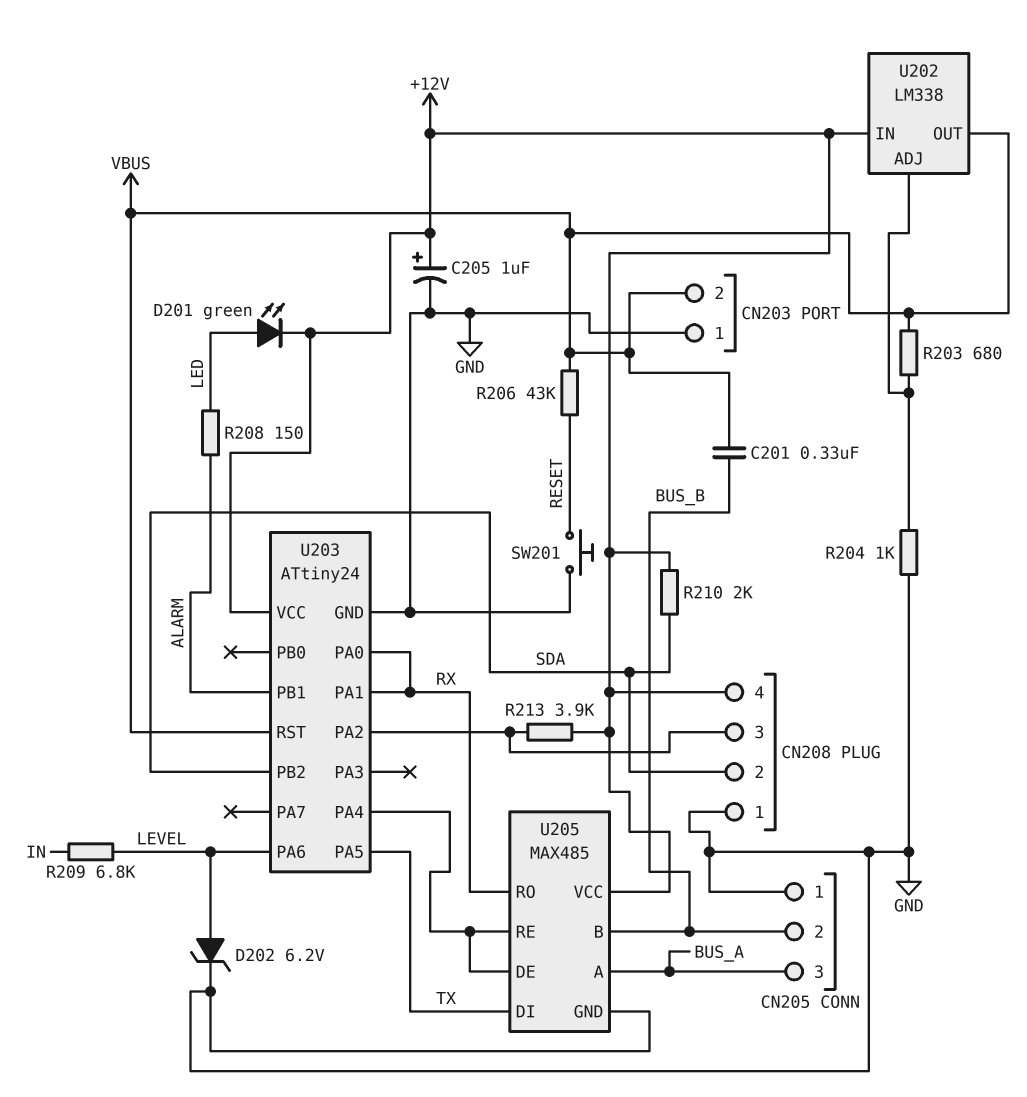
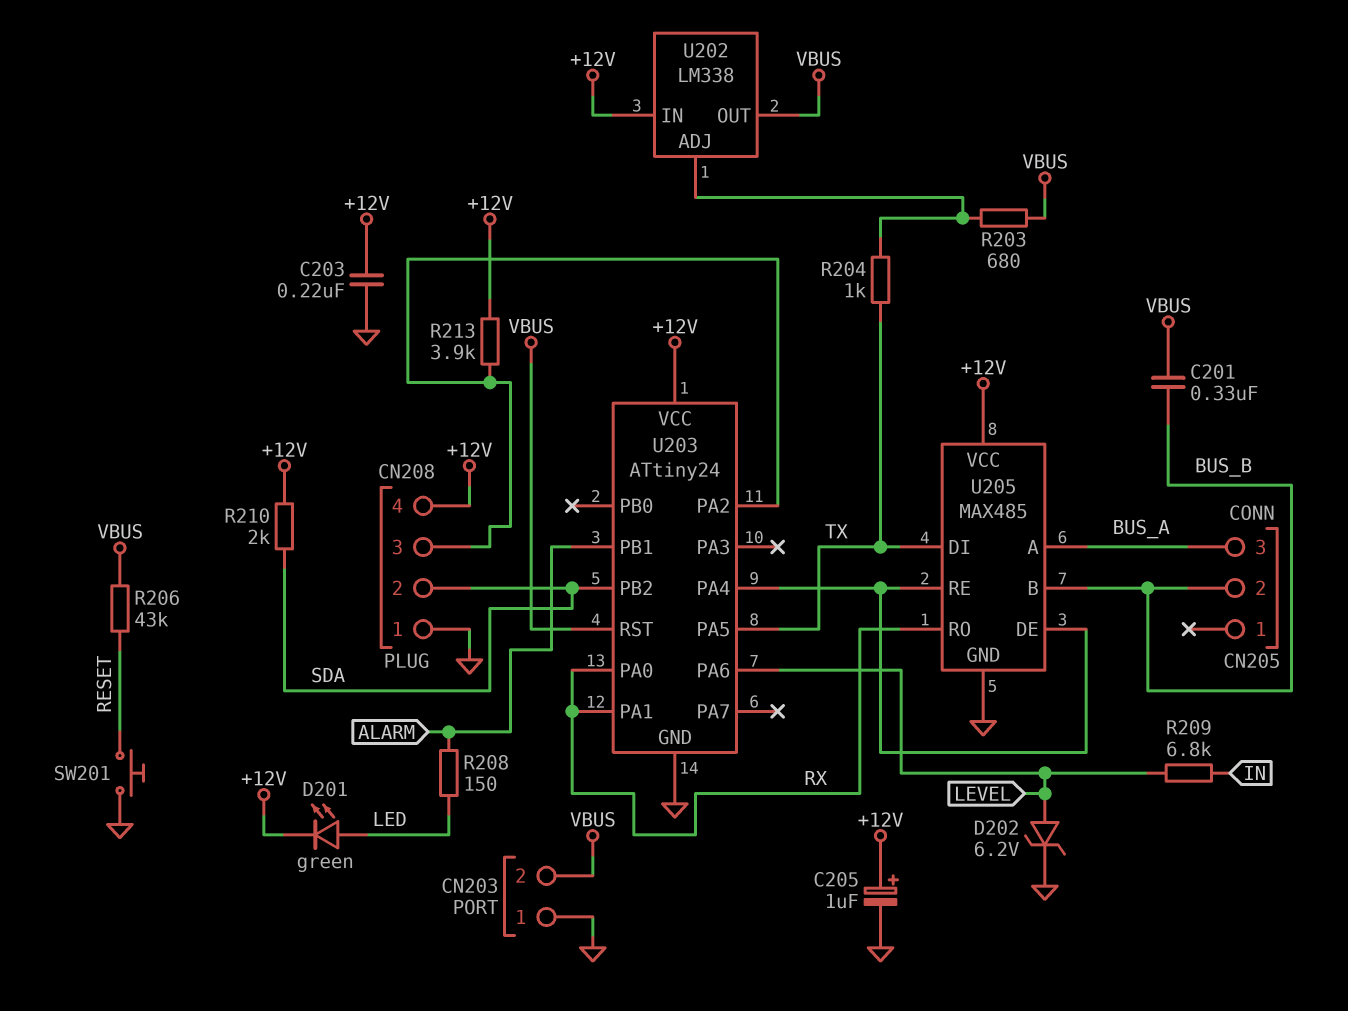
C203: none -> 220nF (+12V, GND)
CN205 pin 1: GND -> none
R204: 1k (GND, U202/ADJ) -> 1k (TX, U202/ADJ)

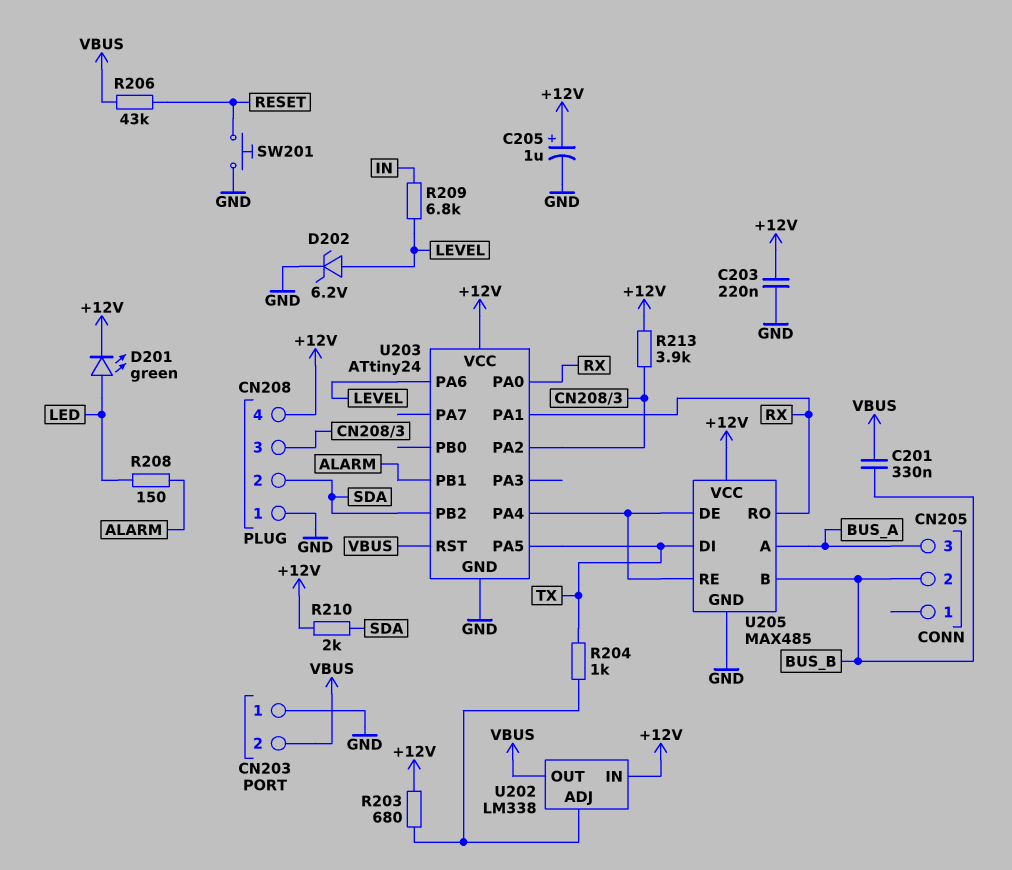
R203: 680 (U202/ADJ, VBUS) -> 680 (+12V, U202/ADJ)

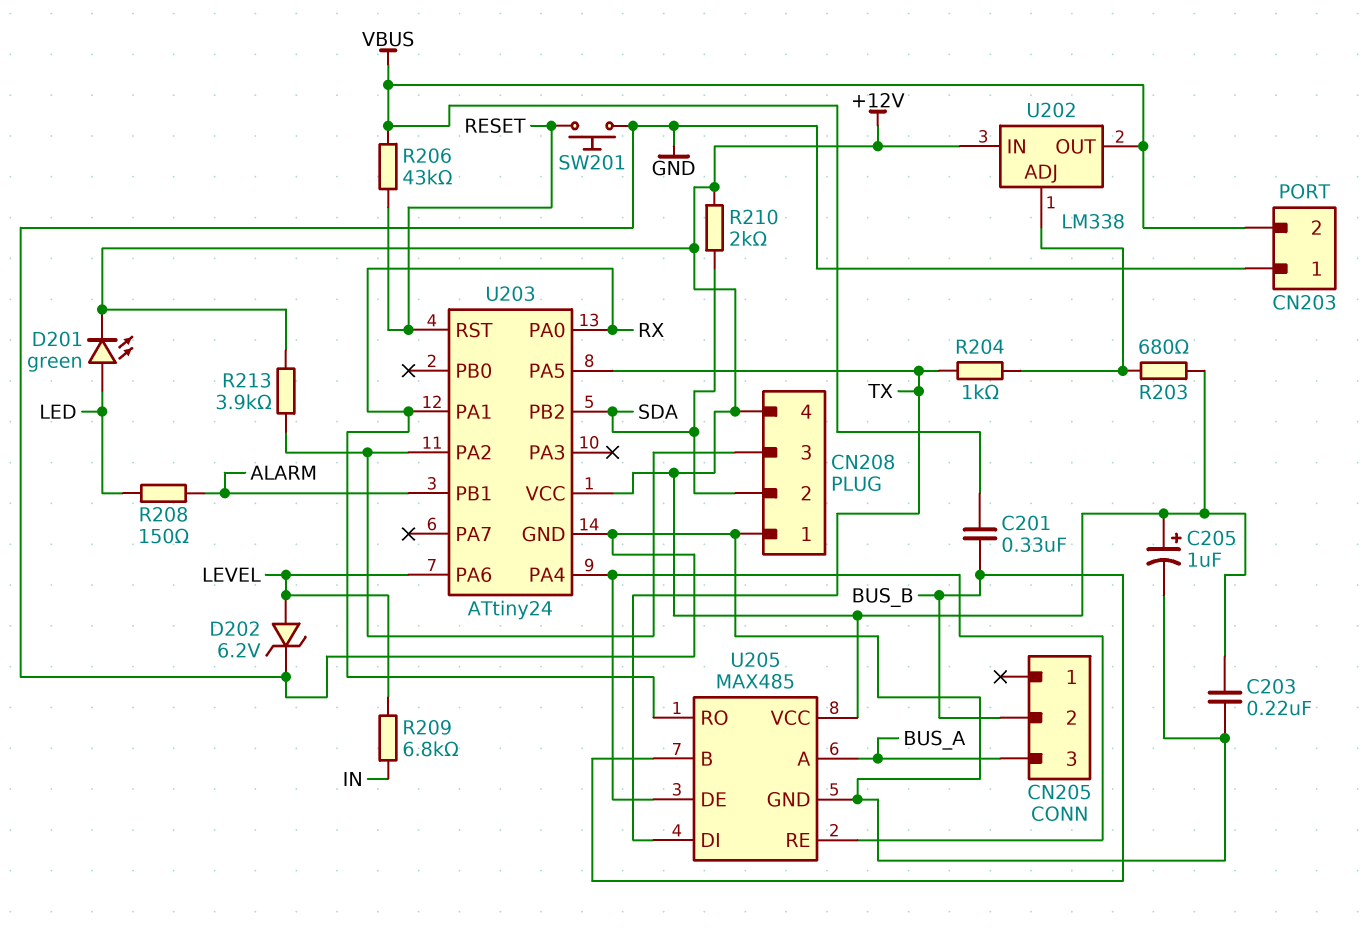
U203 pin RST: VBUS -> RESET

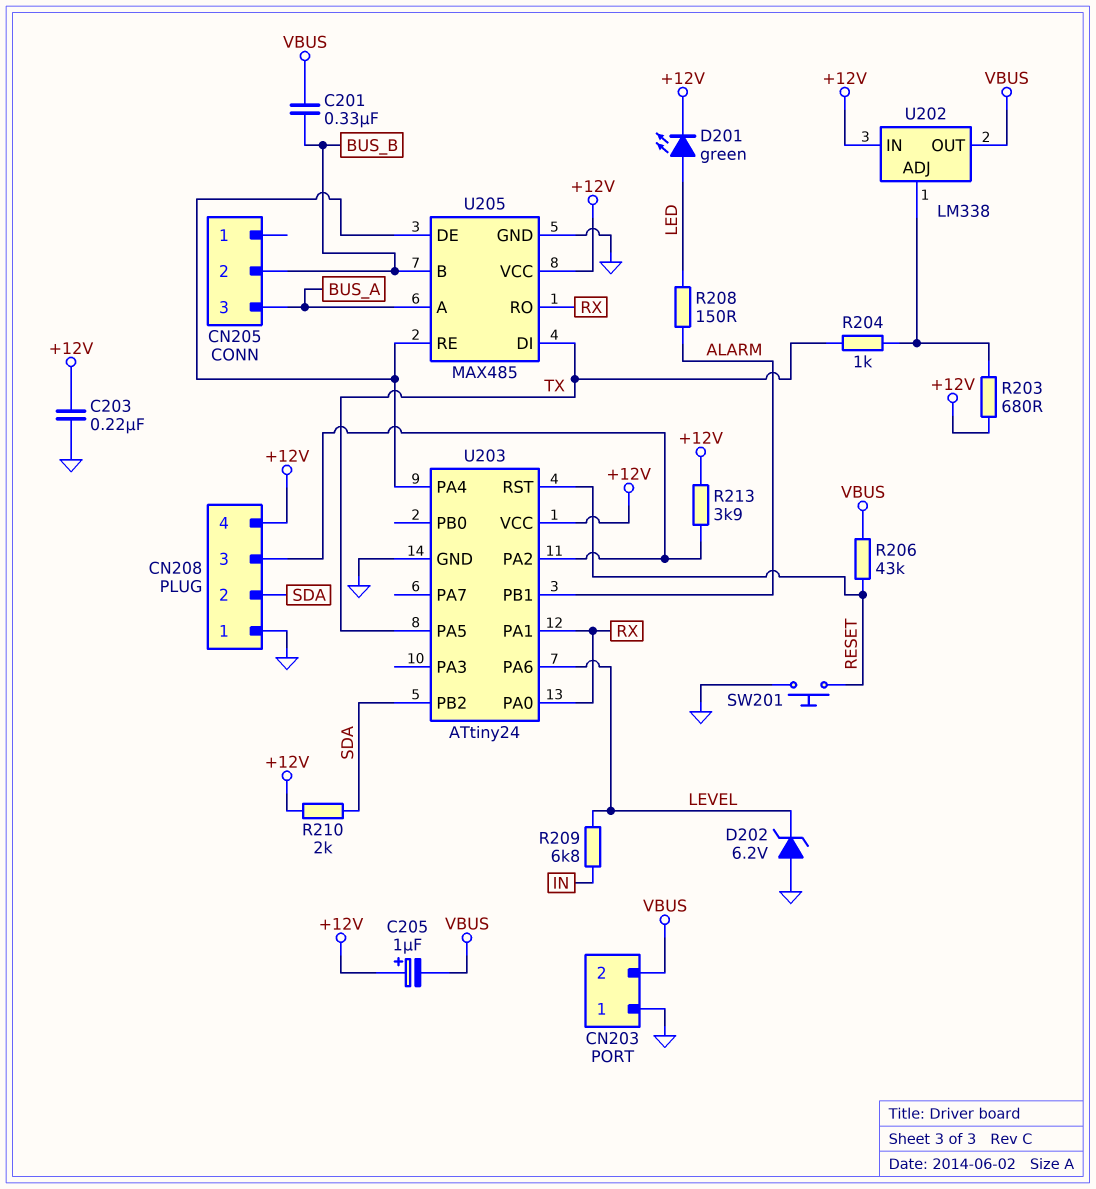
C205: 1uF (plus +12V, minus GND) -> 1uF (plus +12V, minus VBUS)
D202: zener 6.2V (A LEVEL, K GND) -> zener 6.2V (A GND, K LEVEL)

